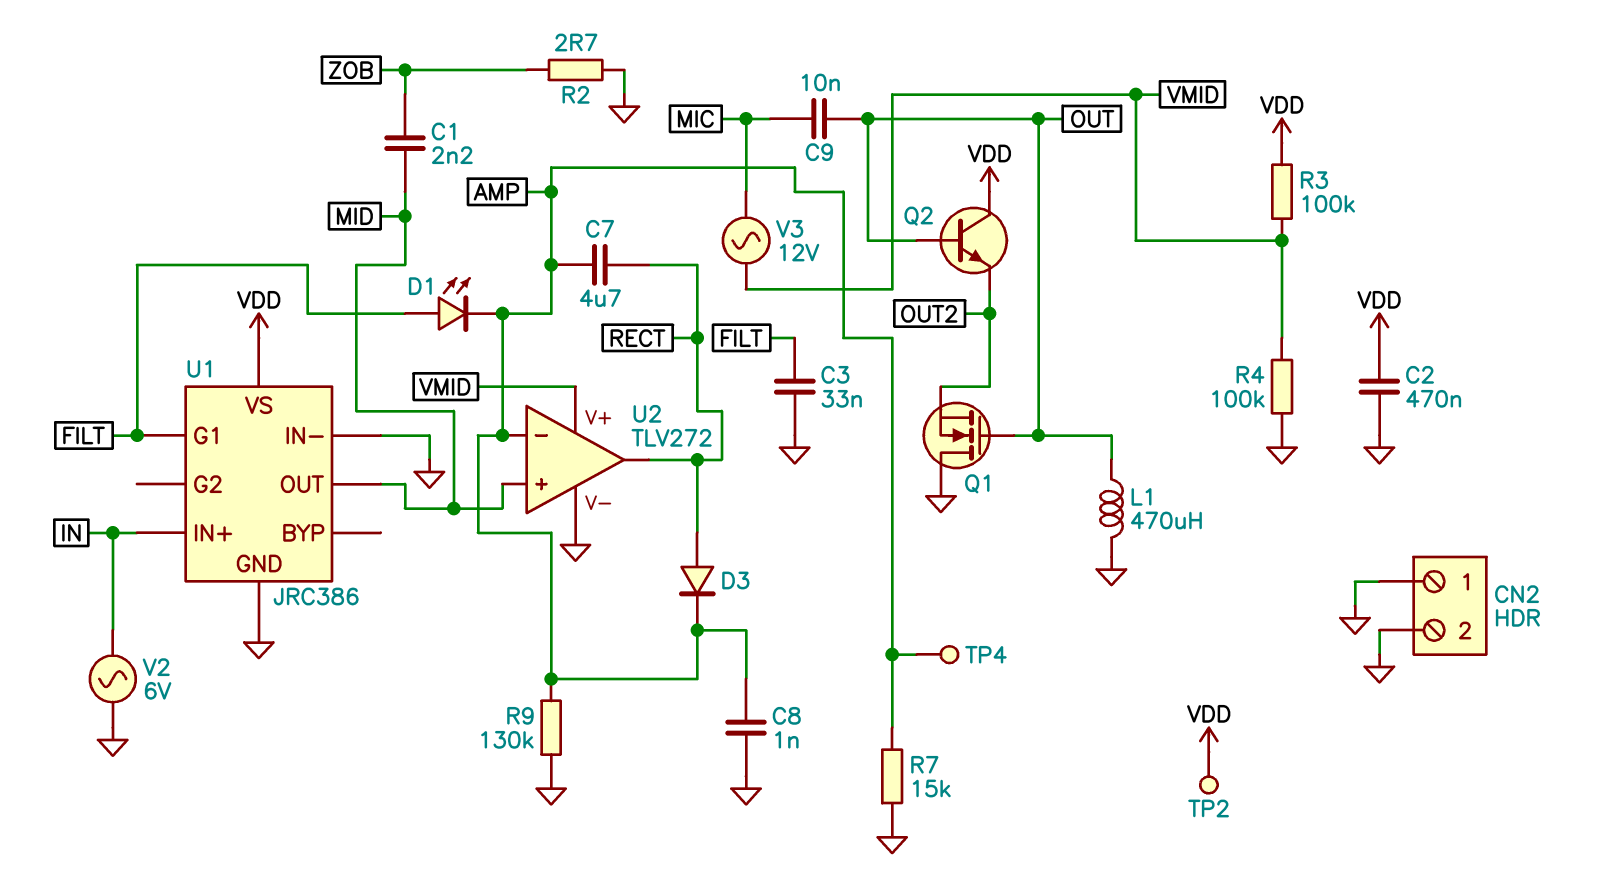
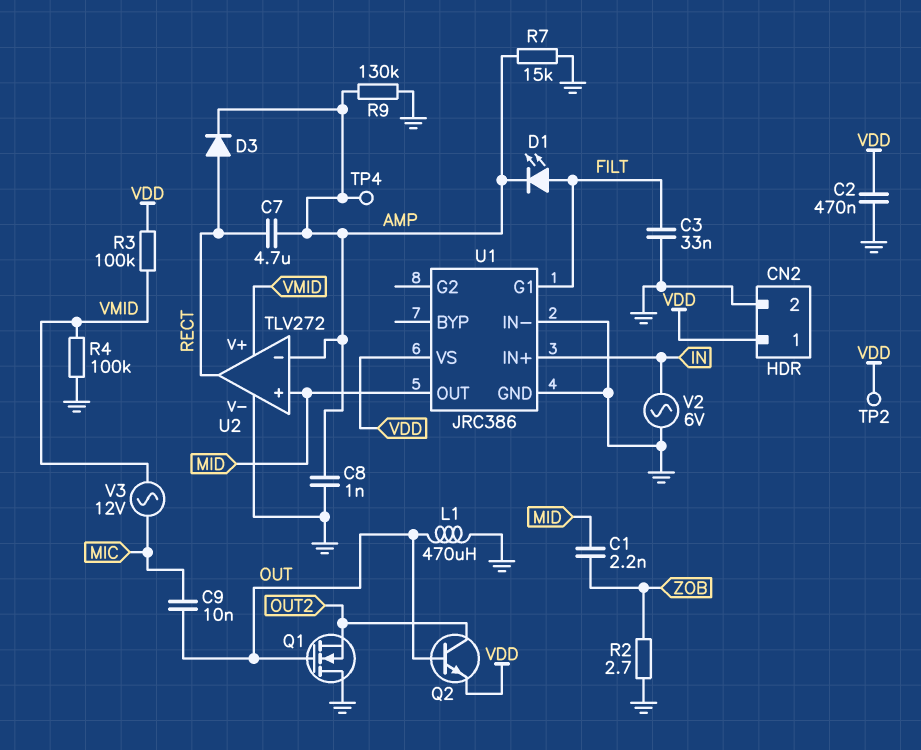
CN2 pin 1: GND -> VDD
Q2: NPN (B OUT, C VDD, E OUT2) -> NPN (B OUT, C OUT2, E VDD)

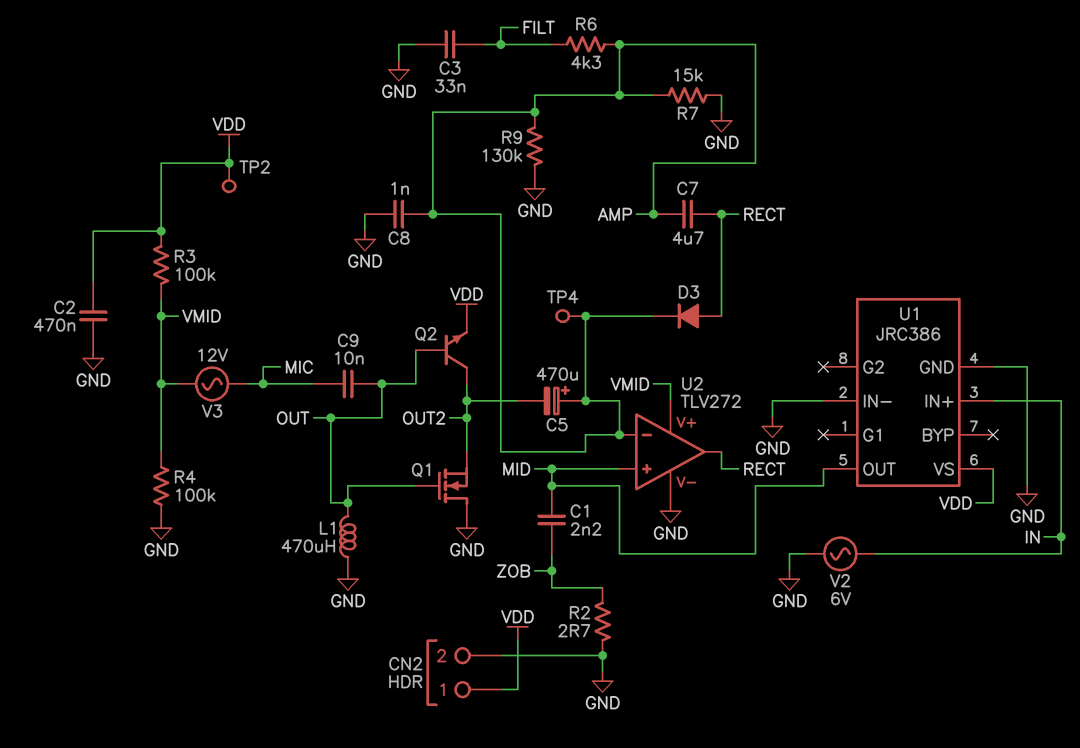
C5: none -> 470uF (plus AMP, minus OUT2)
D1: LED (A FILT, K AMP) -> none
R6: none -> 4.3k (AMP, FILT)
U1 pin G1: FILT -> none

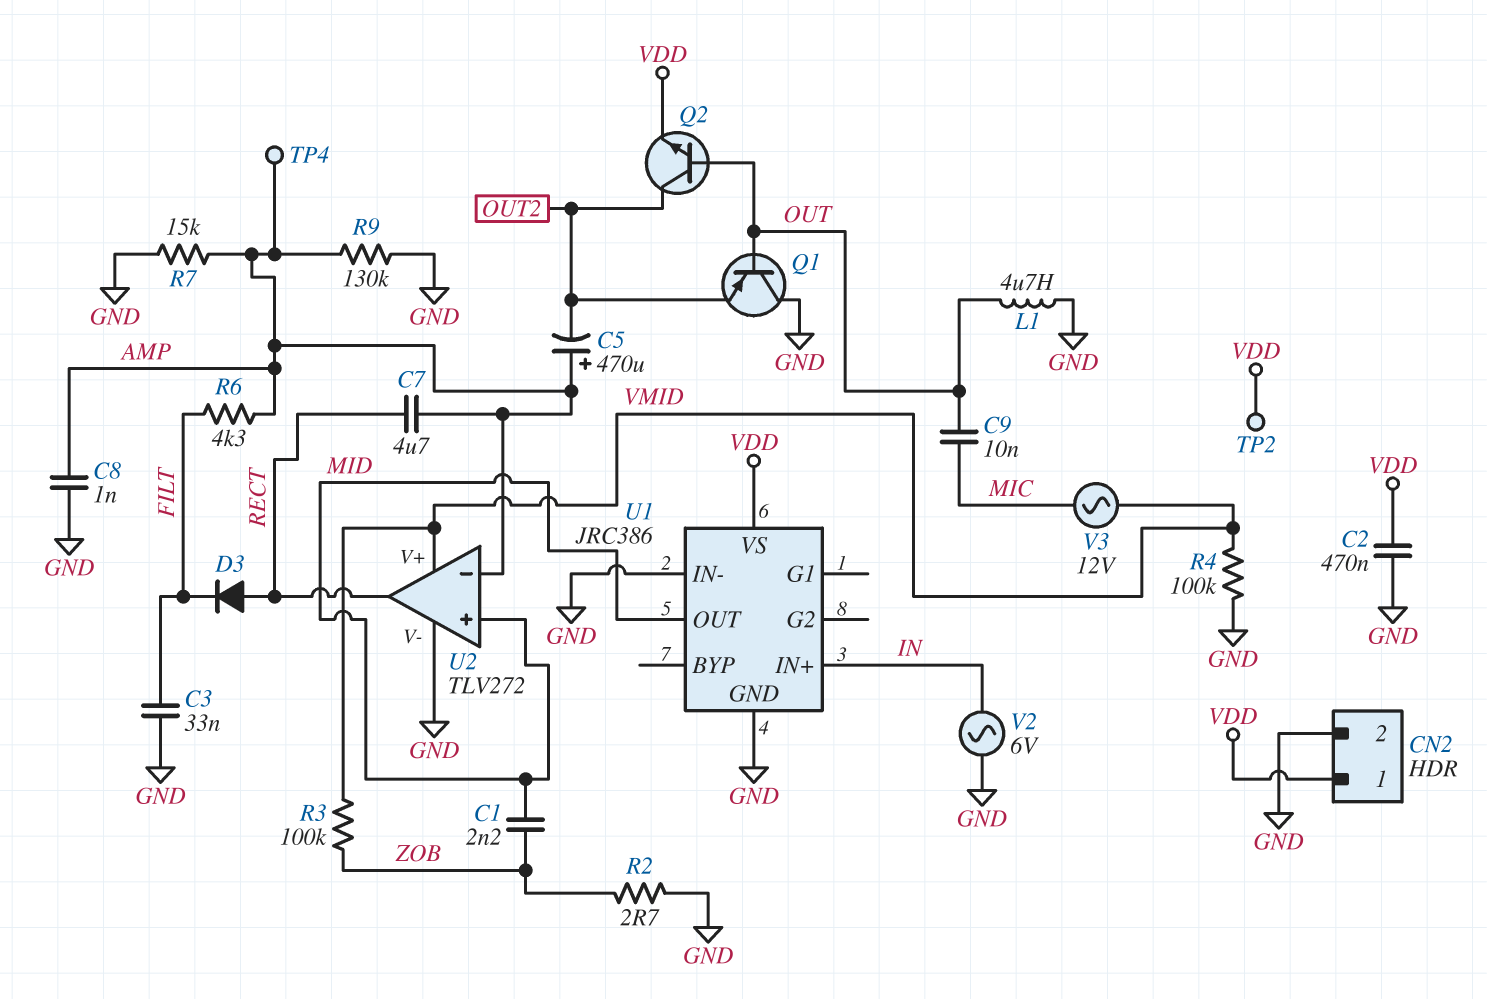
D3: diode (A RECT, K AMP) -> diode (A RECT, K FILT)
L1: 470uH (GND, OUT) -> 4.7uH (GND, OUT)
Q1: NMOS (G OUT, D GND, S OUT2) -> PNP (B OUT, C GND, E OUT2)
R3: 100k (VDD, VMID) -> 100k (VMID, ZOB)

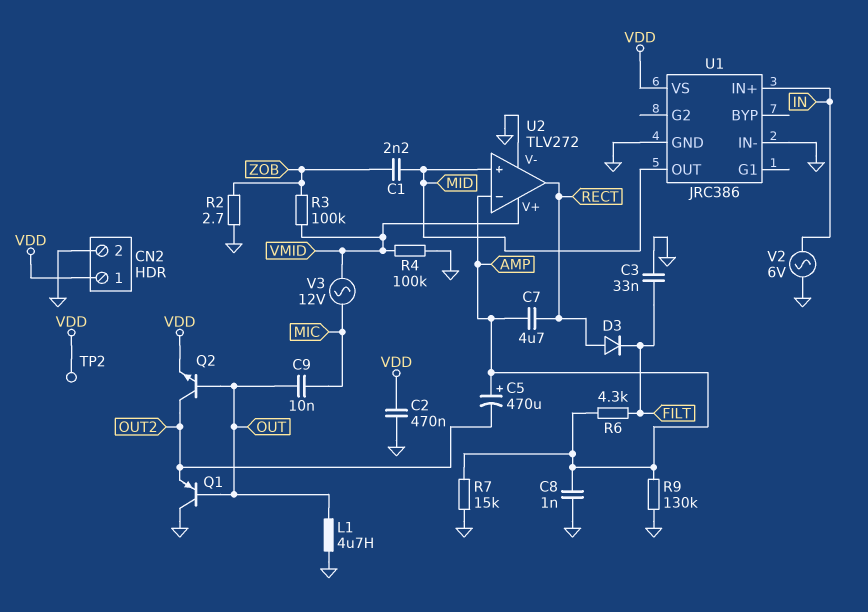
TP4: test point (AMP) -> none

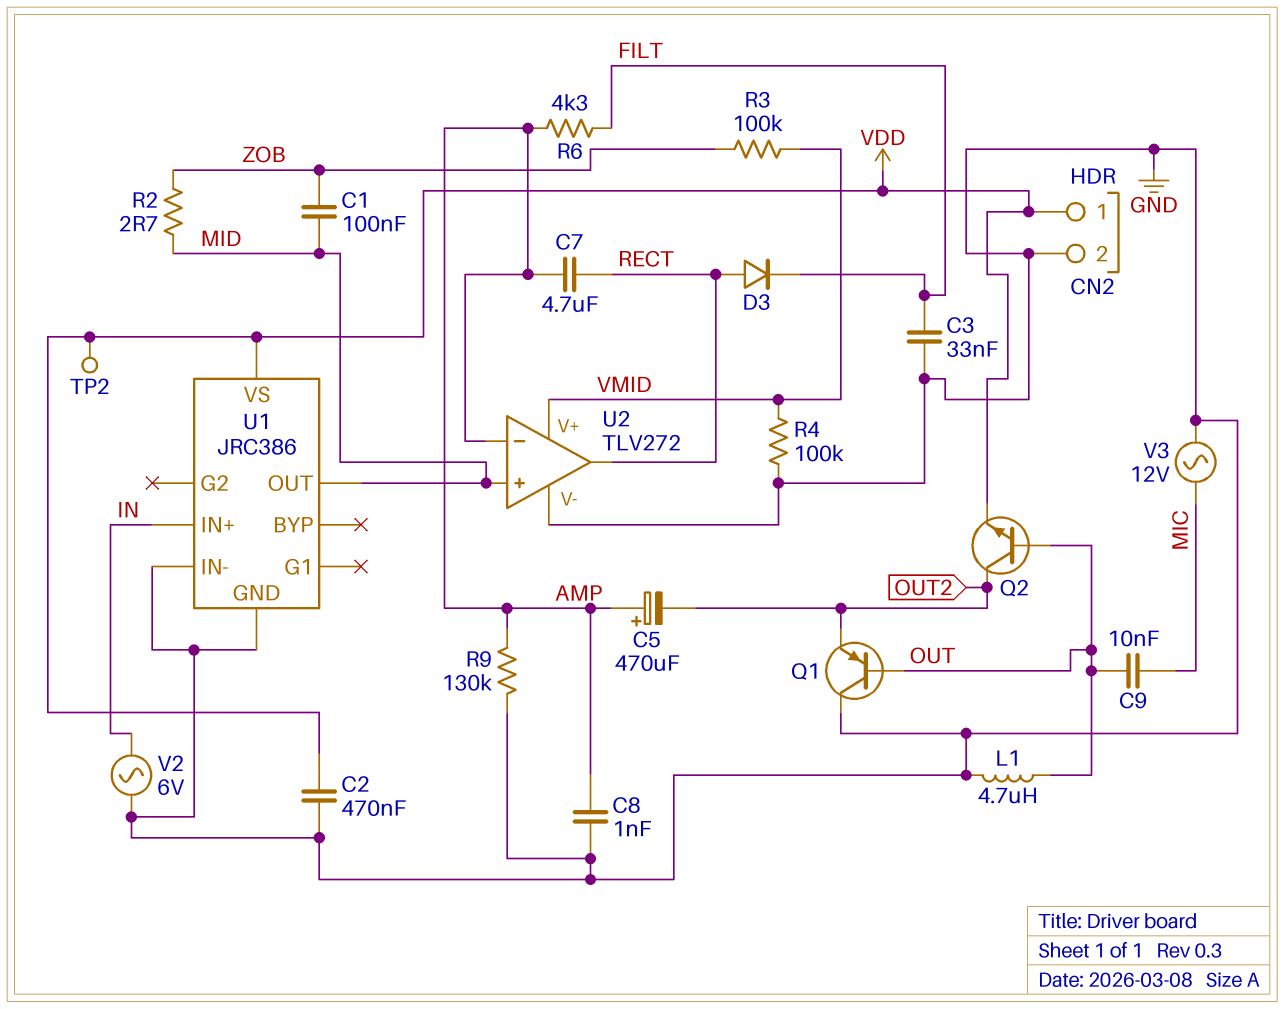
C1: 2.2nF (MID, ZOB) -> 100nF (MID, ZOB)
R2: 2.7 (GND, ZOB) -> 2.7 (MID, ZOB)
R7: 15k (AMP, GND) -> none
V3: AC 12V (MIC, VMID) -> AC 12V (GND, MIC)

